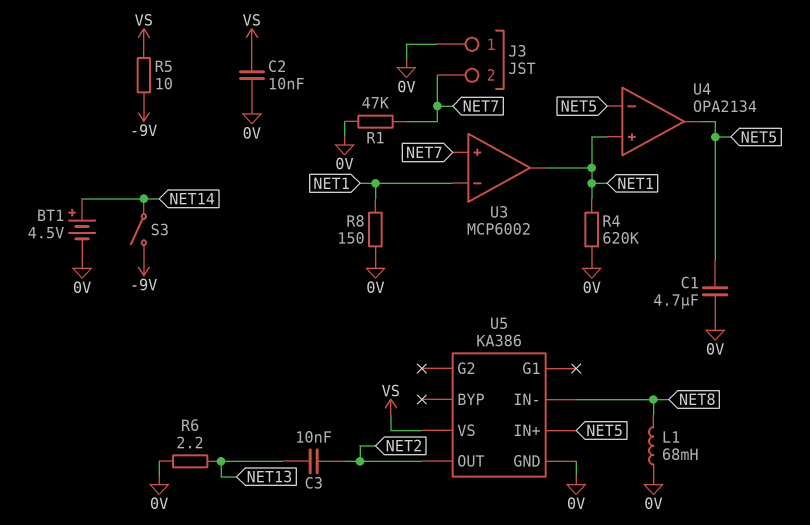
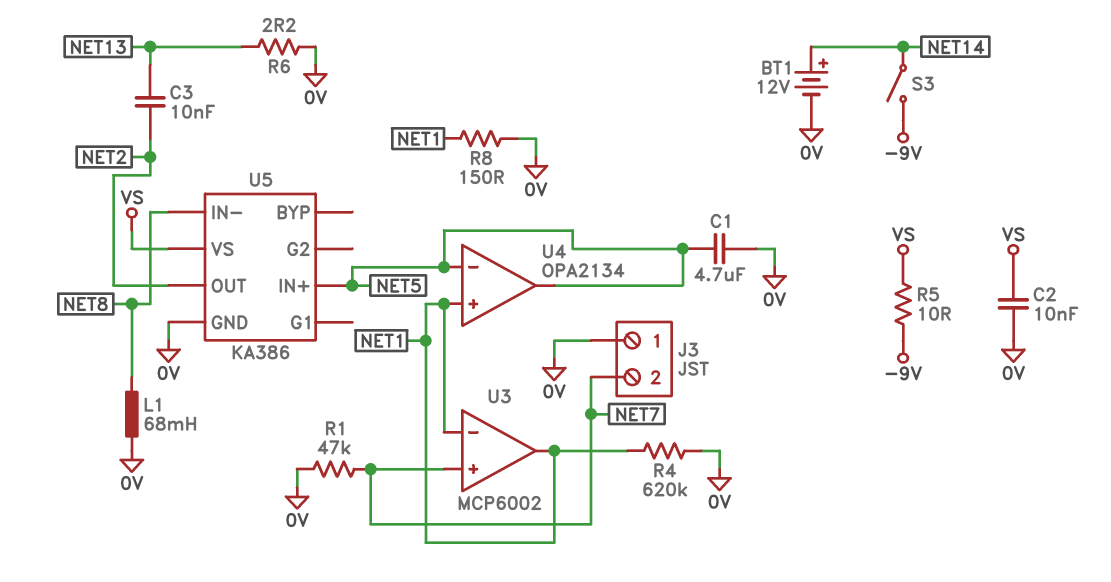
BT1: 4.5V (plus NET14, minus 0V) -> 12V (plus NET14, minus 0V)

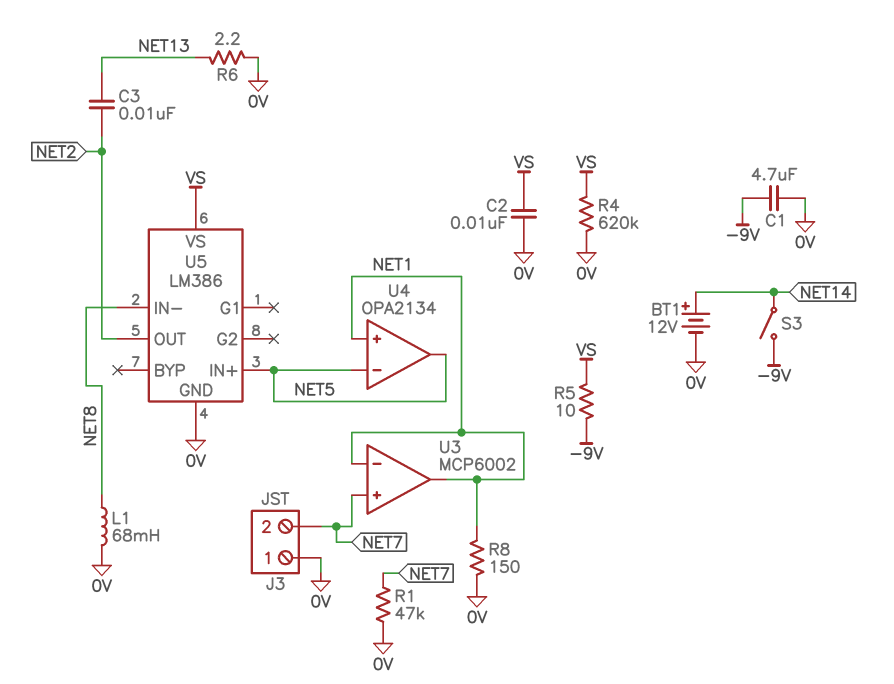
C1: 4.7uF (0V, NET5) -> 4.7uF (-9V, 0V)
R4: 620k (0V, NET1) -> 620k (0V, VS)
U5: KA386 -> LM386

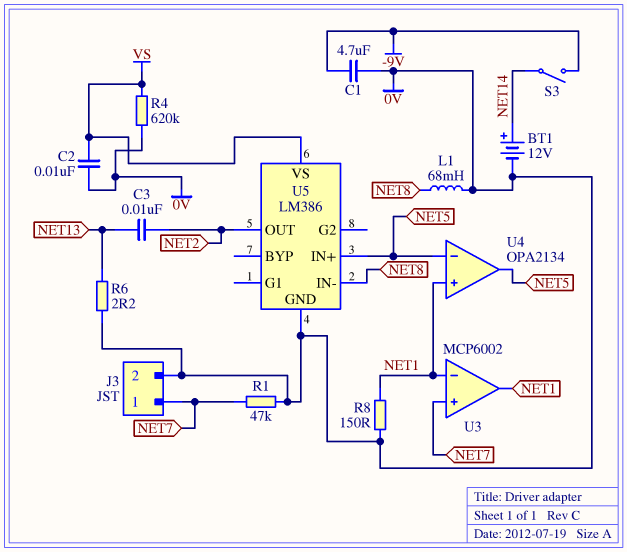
J3 pin 1: 0V -> NET7
J3 pin 2: NET7 -> 0V
R5: 10 (-9V, VS) -> none

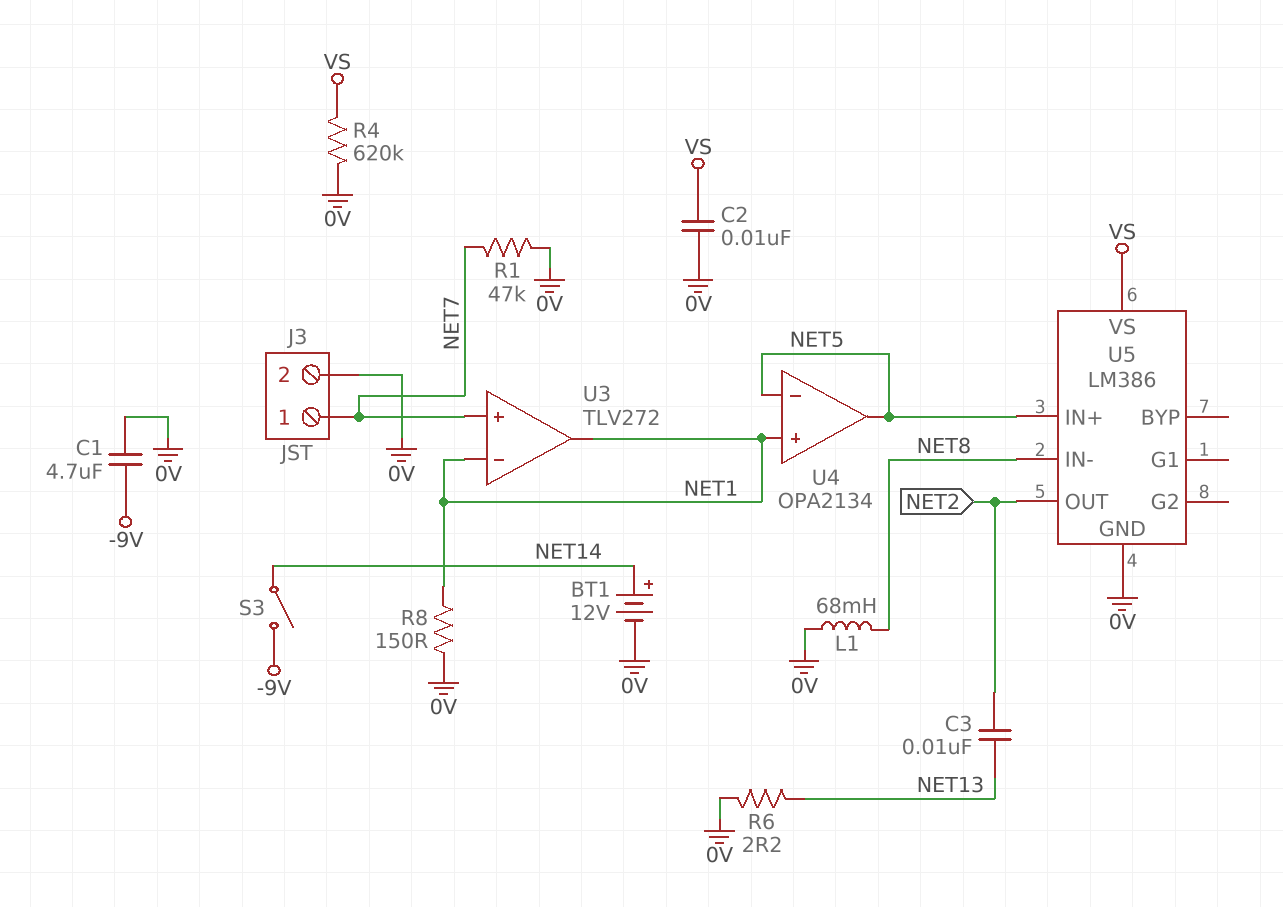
U3: MCP6002 -> TLV272

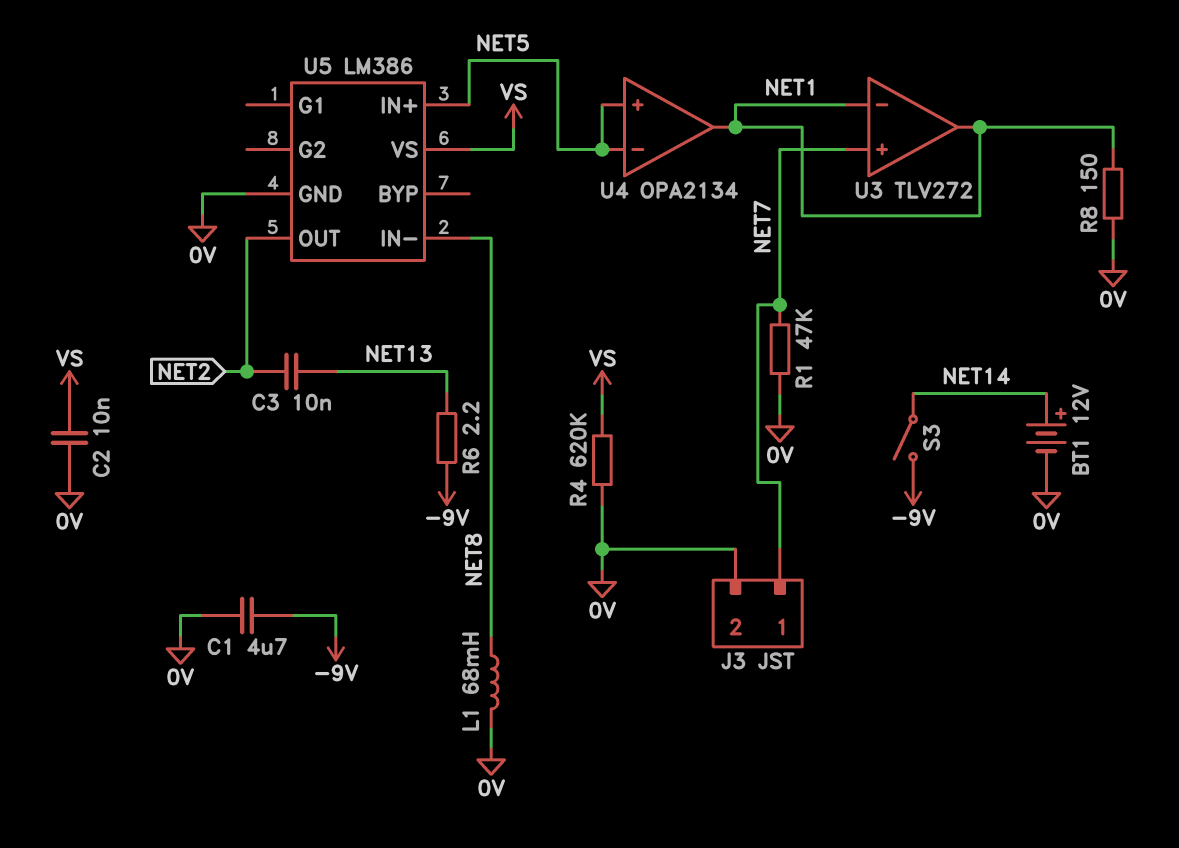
R6: 2.2 (0V, NET13) -> 2.2 (-9V, NET13)
U4 pin in+: NET1 -> NET5
U4 pin out: NET5 -> NET1

